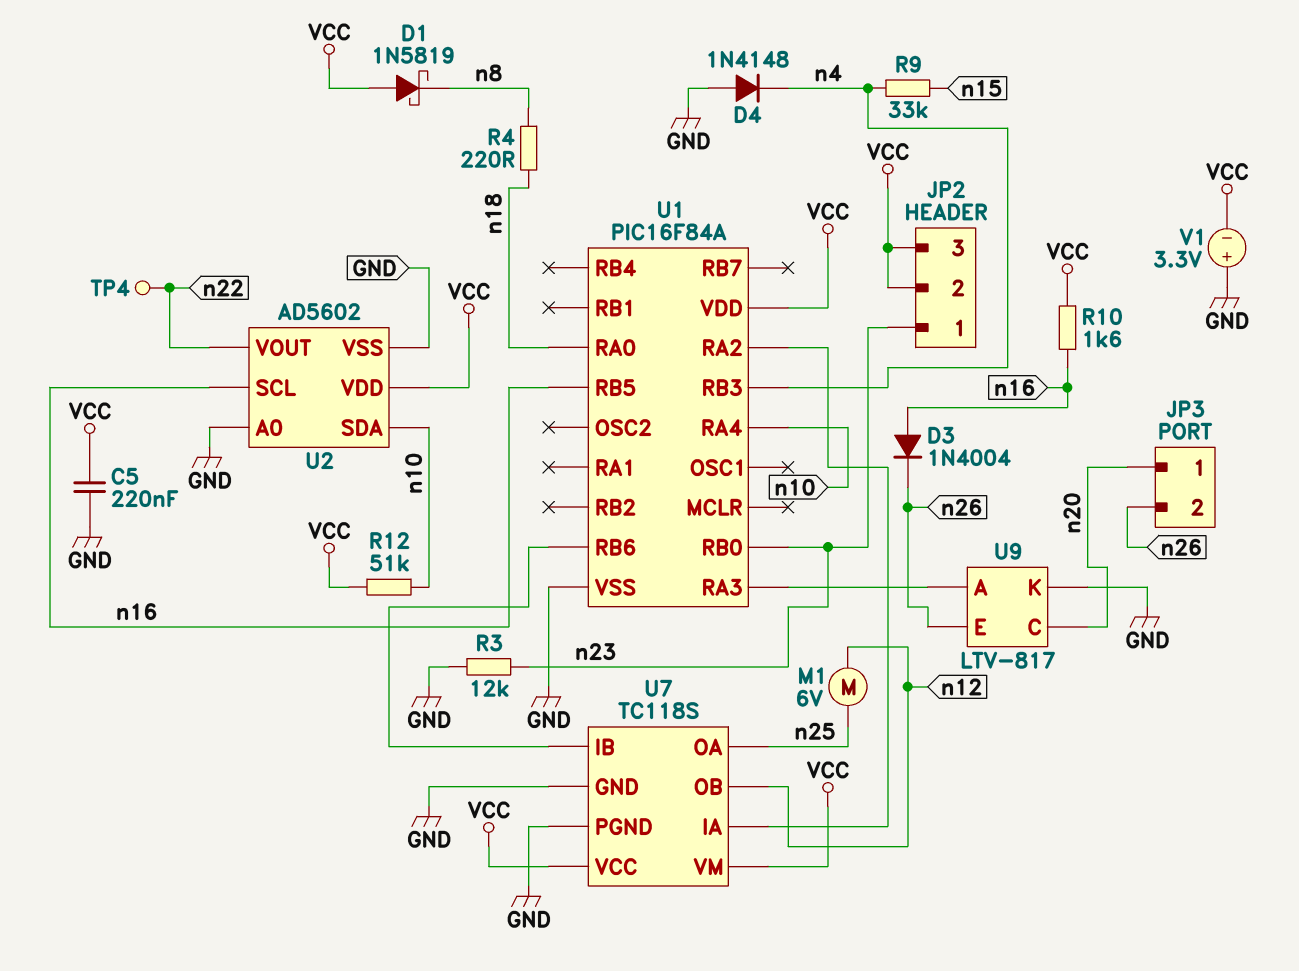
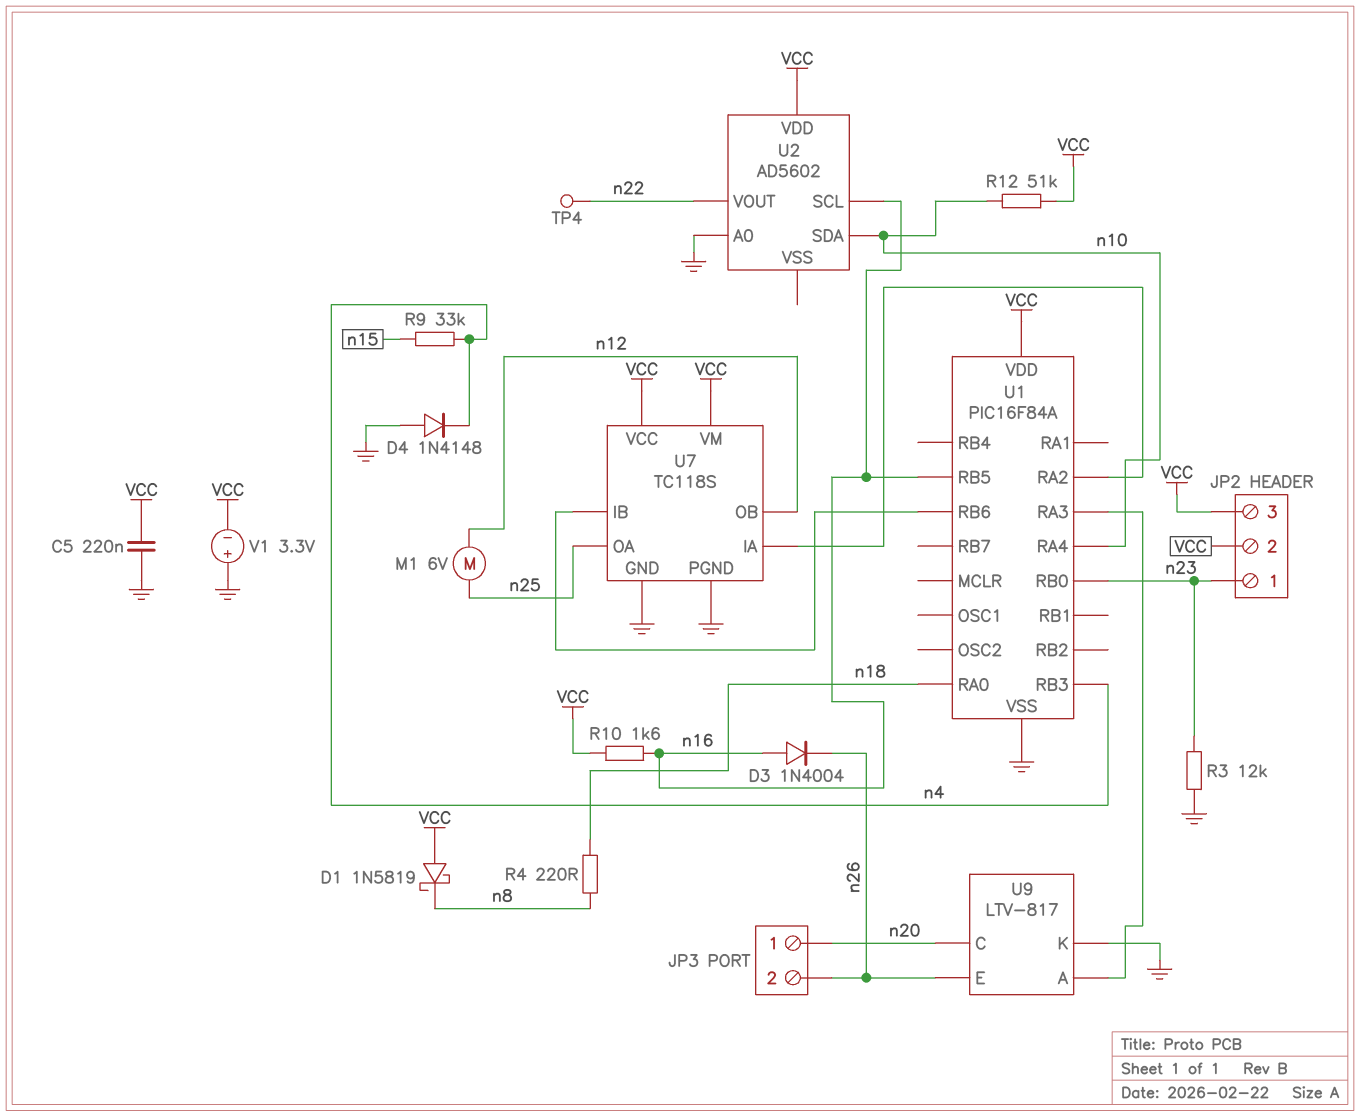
U2 pin VSS: GND -> none

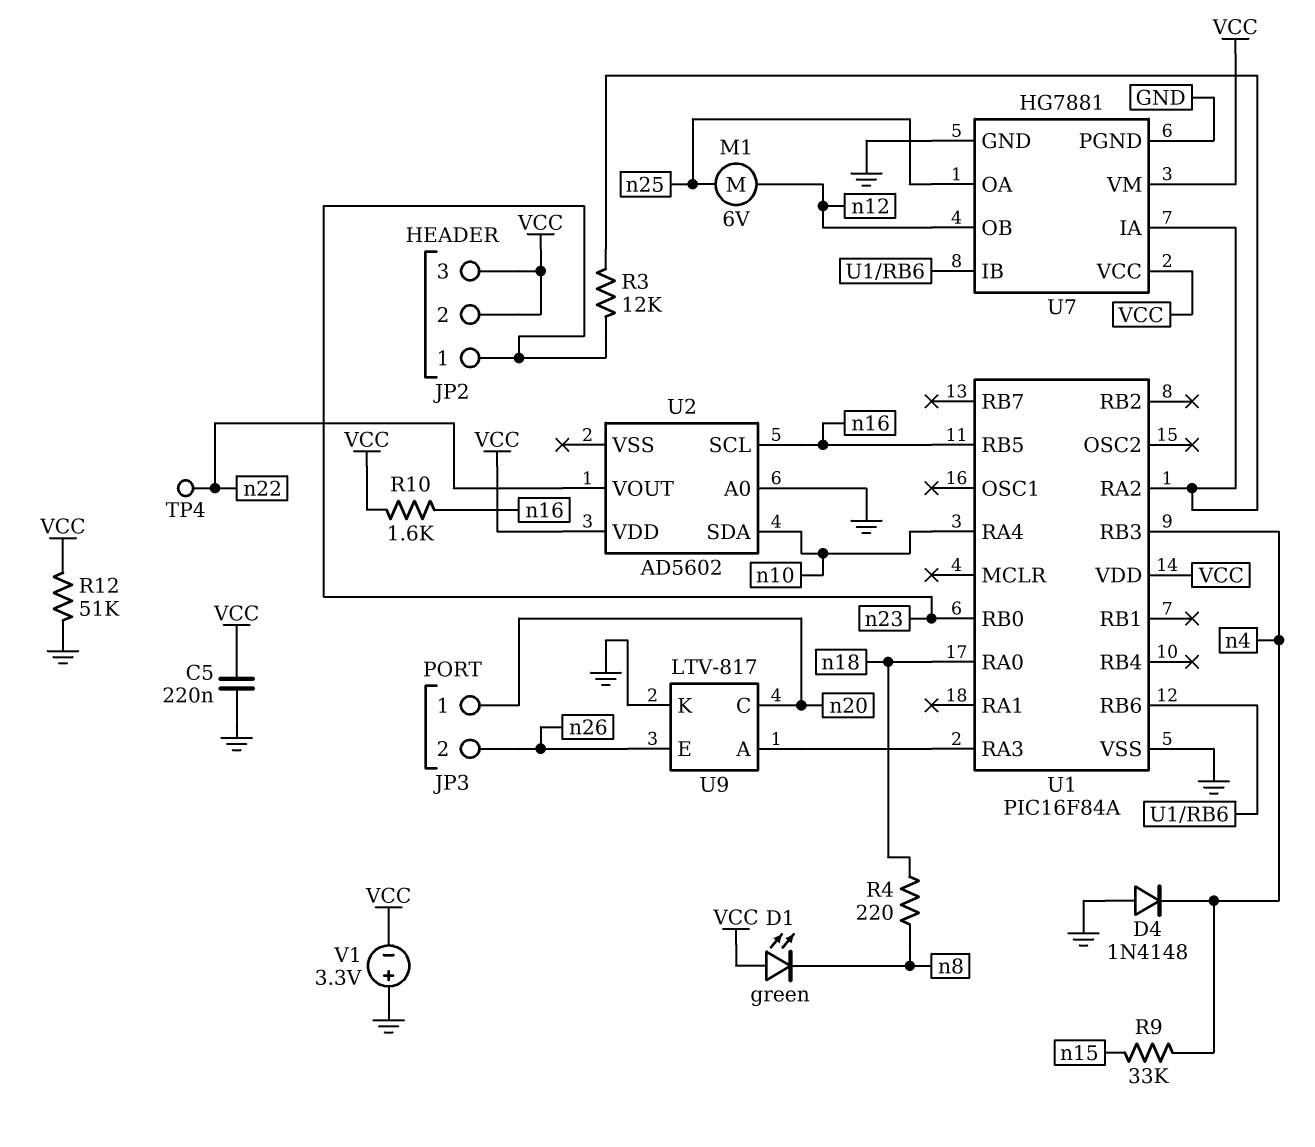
D1: schottky 1N5819 (A VCC, K n8) -> LED green (A VCC, K n8)
D3: diode 1N4004 (A n16, K n26) -> none
R3: 12k (GND, n23) -> 12k (U1/RA2, n23)
R12: 51k (VCC, n10) -> 51k (GND, VCC)
U7: TC118S -> HG7881

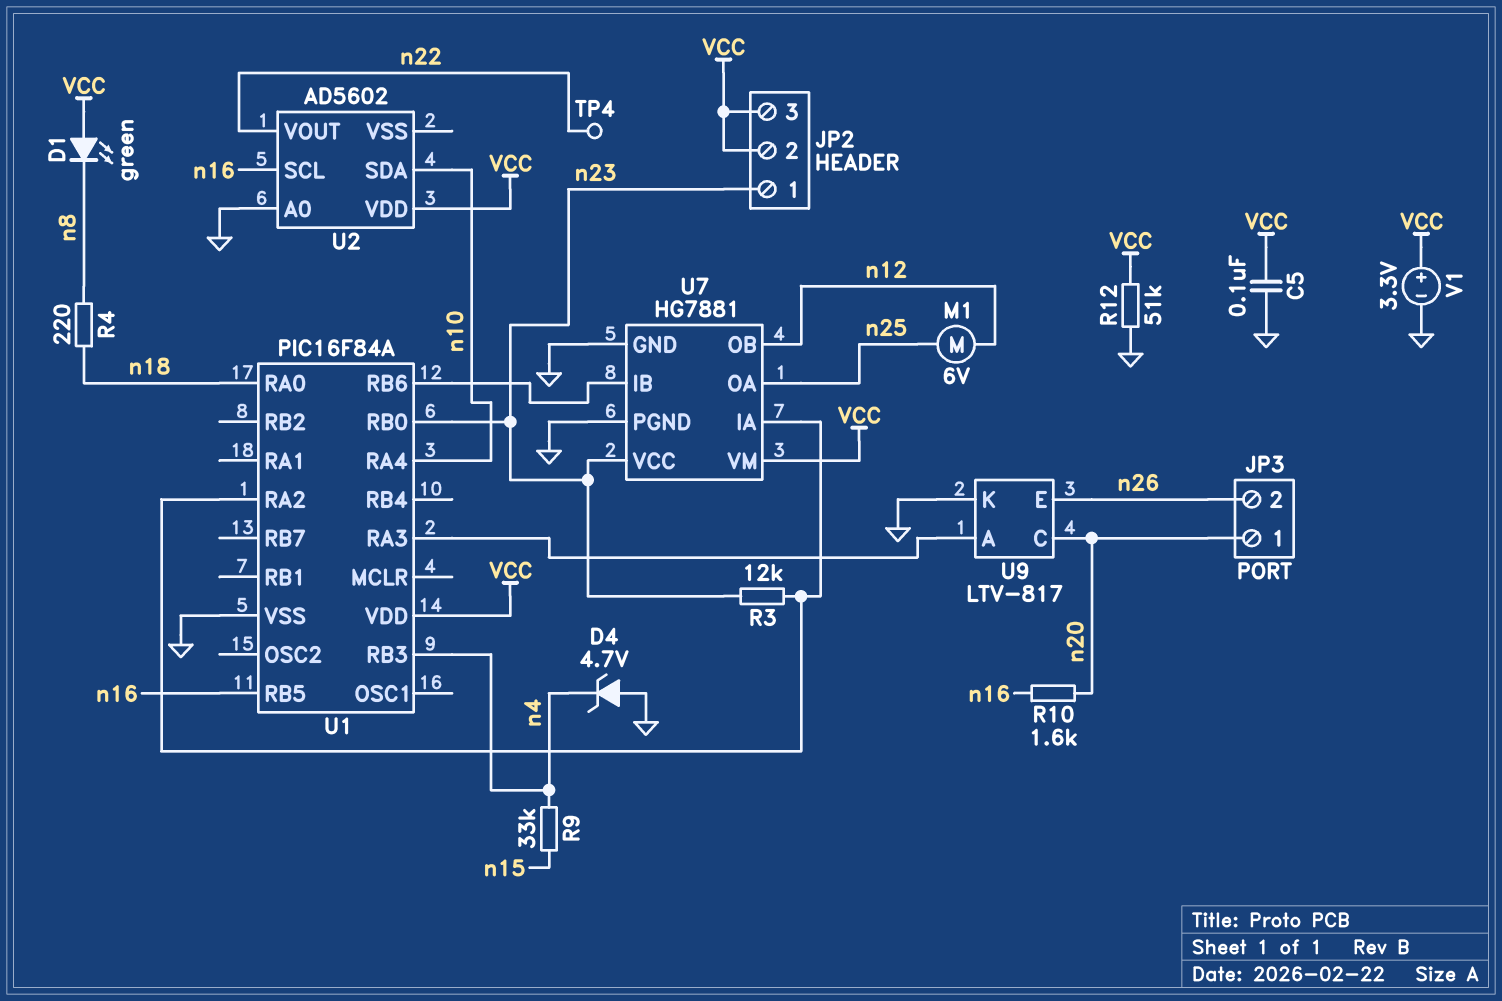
C5: 220nF (GND, VCC) -> 100nF (GND, VCC)
D4: diode 1N4148 (A GND, K n4) -> zener 4.7V (A GND, K n4)
R10: 1.6k (VCC, n16) -> 1.6k (n16, n20)
U7 pin VCC: VCC -> n23
V1: 3.3V (plus GND, minus VCC) -> 3.3V (plus VCC, minus GND)

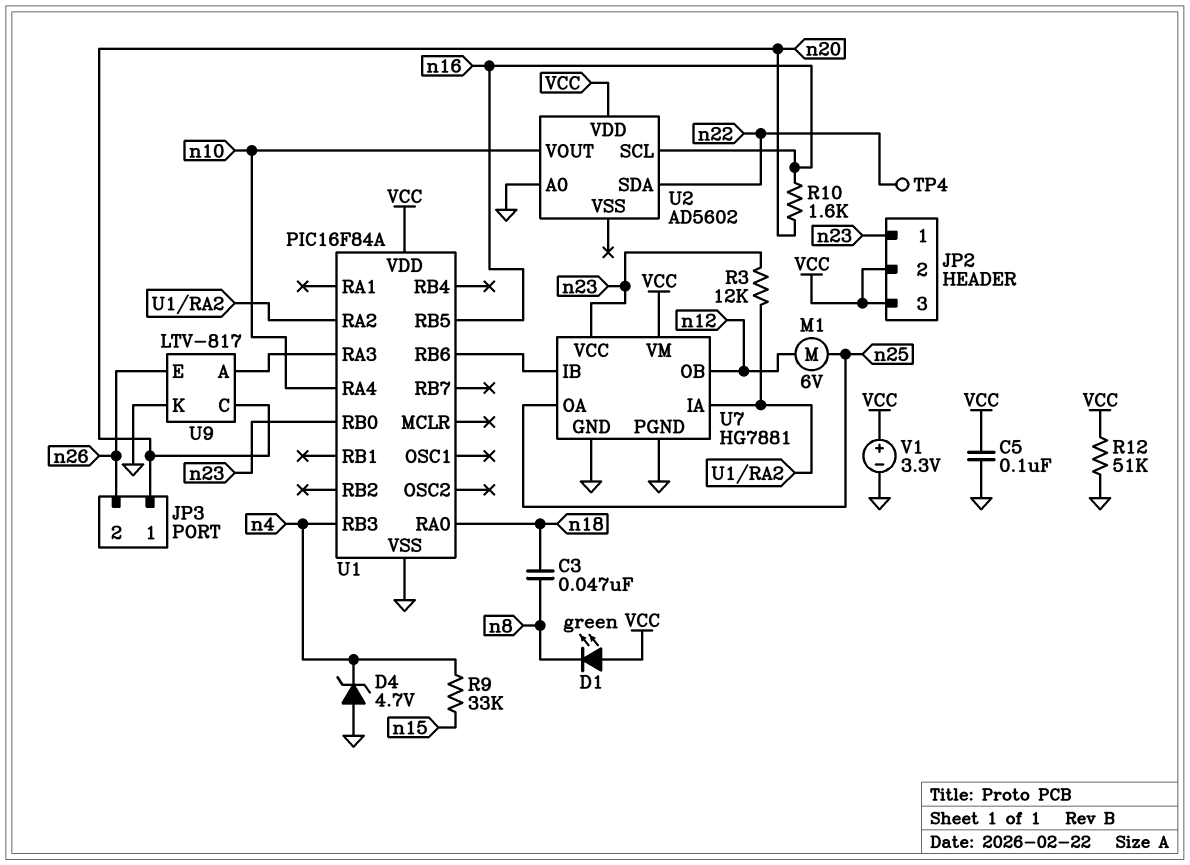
C3: none -> 47nF (n8, n18)
R4: 220 (n8, n18) -> none
U2 pin SDA: n10 -> n22
U2 pin VOUT: n22 -> n10

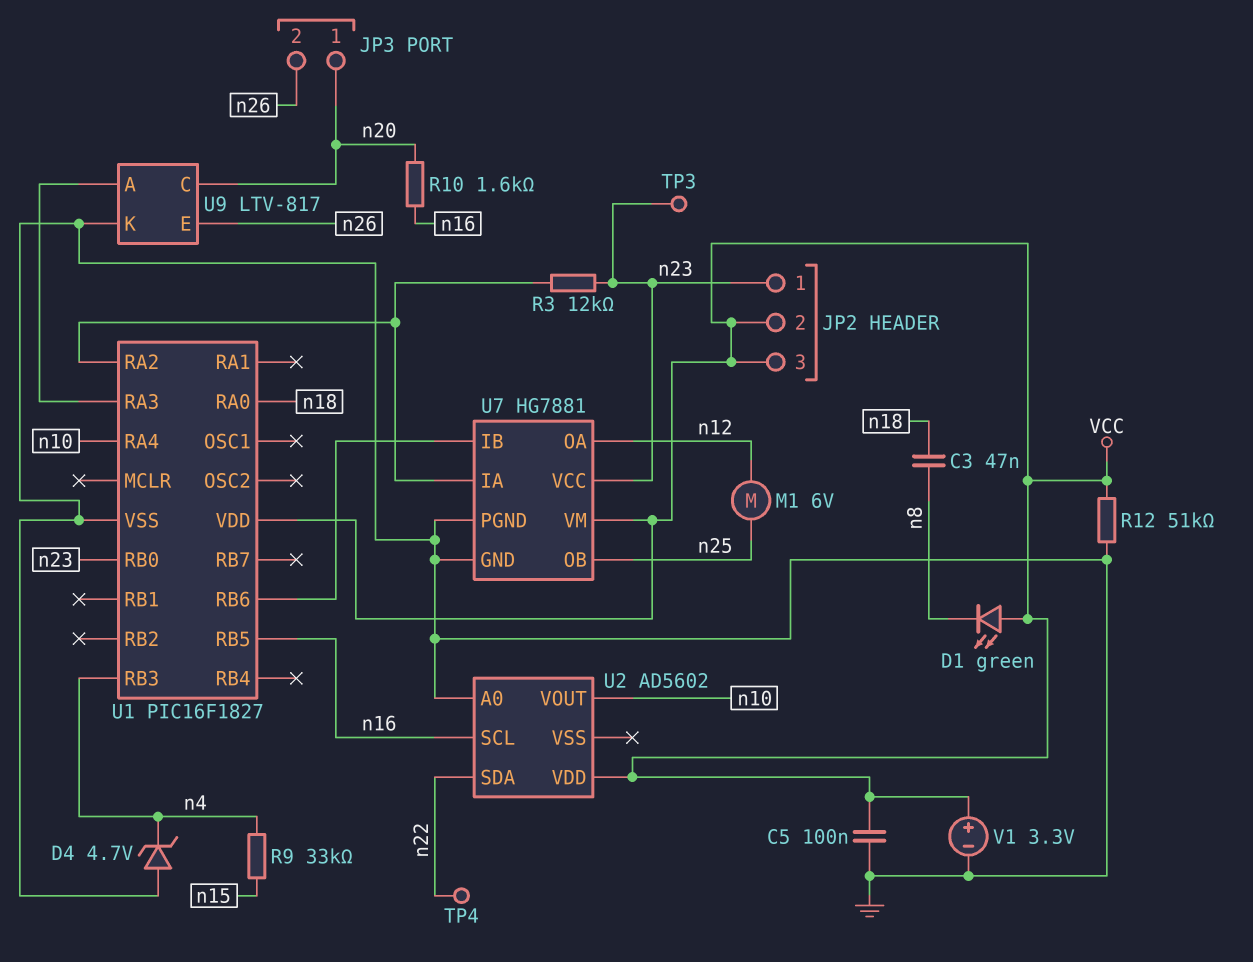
TP3: none -> test point (n23)
U1: PIC16F84A -> PIC16F1827
U7 pin OA: n25 -> n12
U7 pin OB: n12 -> n25

